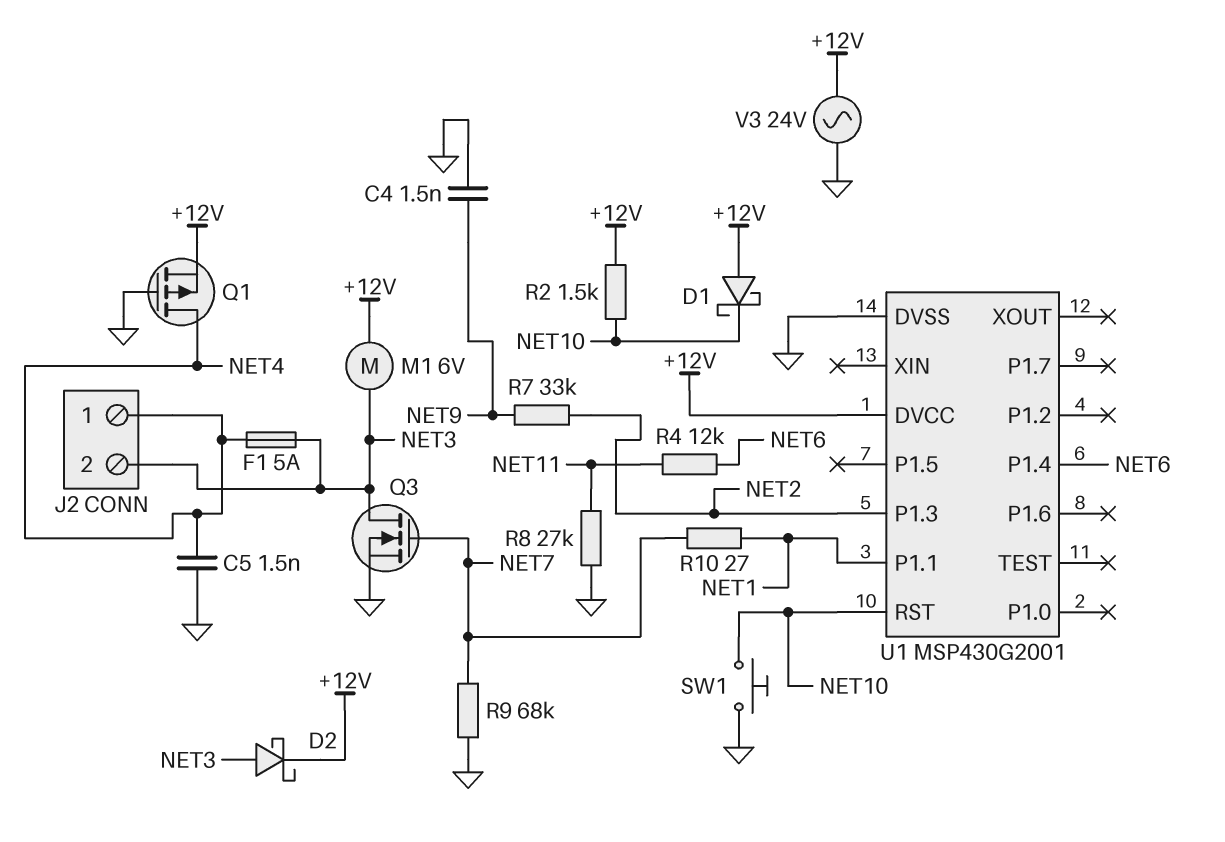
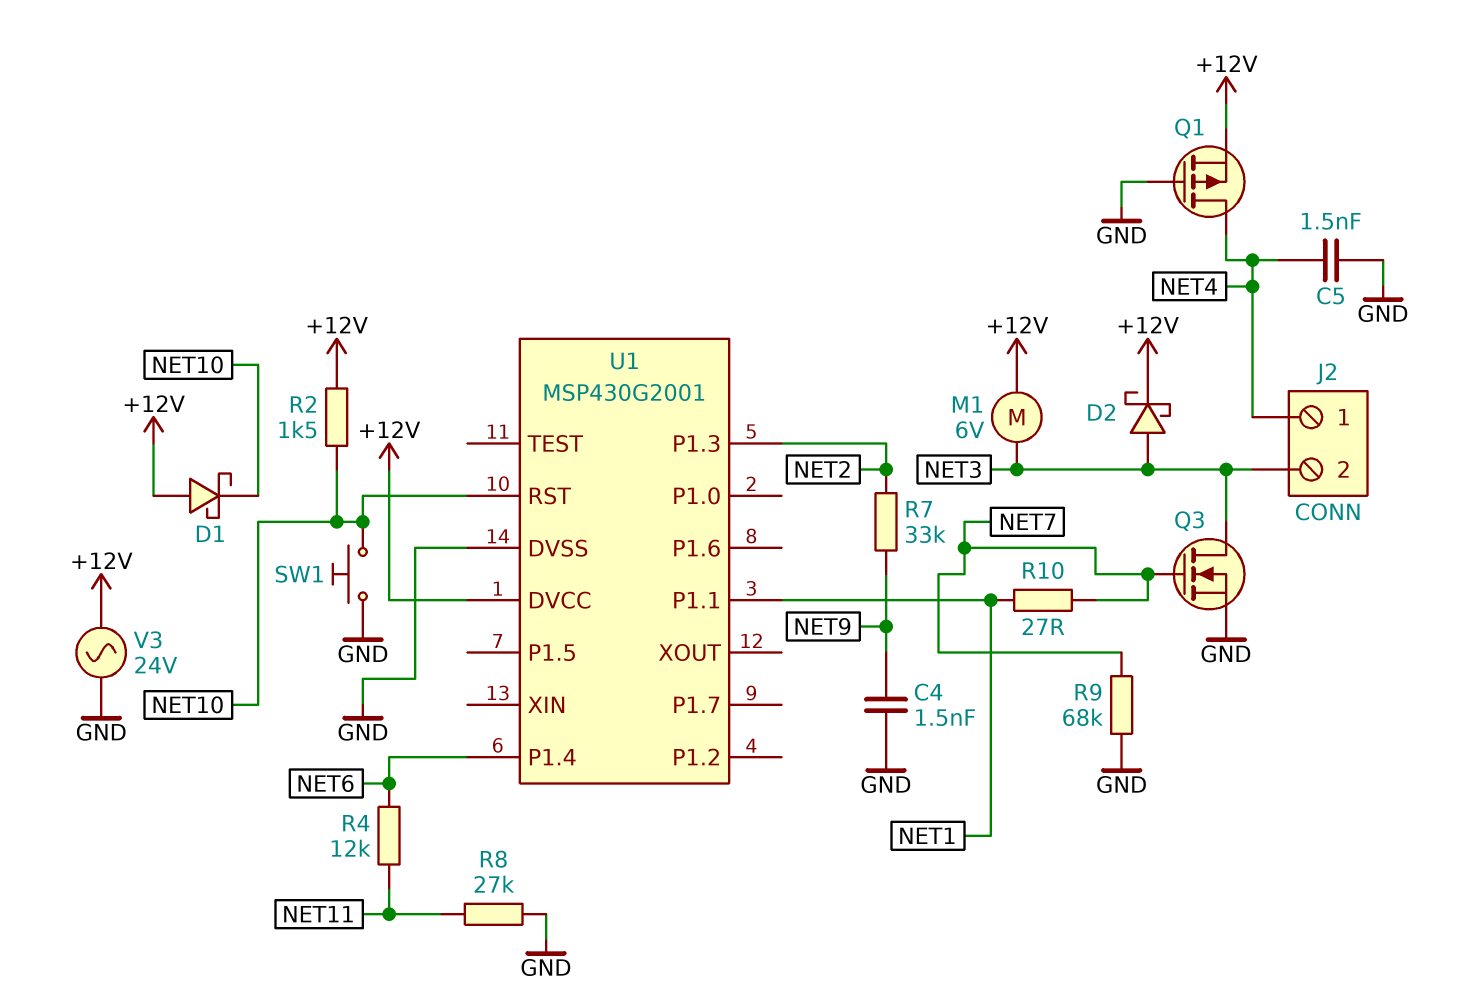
F1: 5A (NET3, NET4) -> none

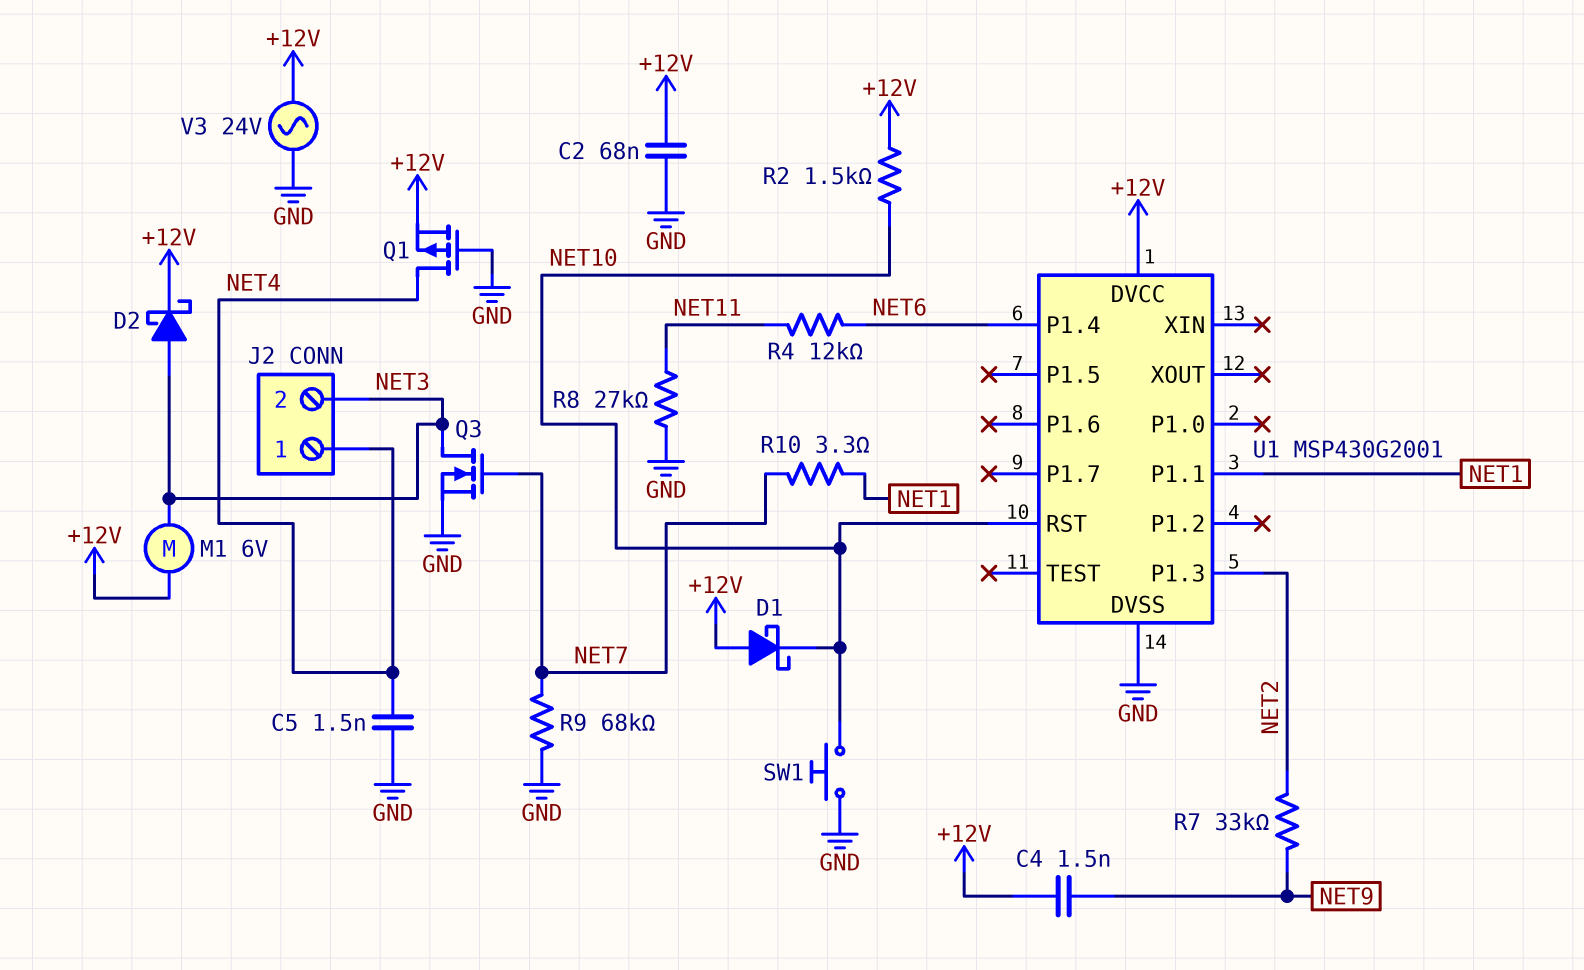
C2: none -> 68nF (+12V, GND)
C4: 1.5nF (GND, NET9) -> 1.5nF (+12V, NET9)
R10: 27 (NET1, NET7) -> 3.3 (NET1, NET7)

